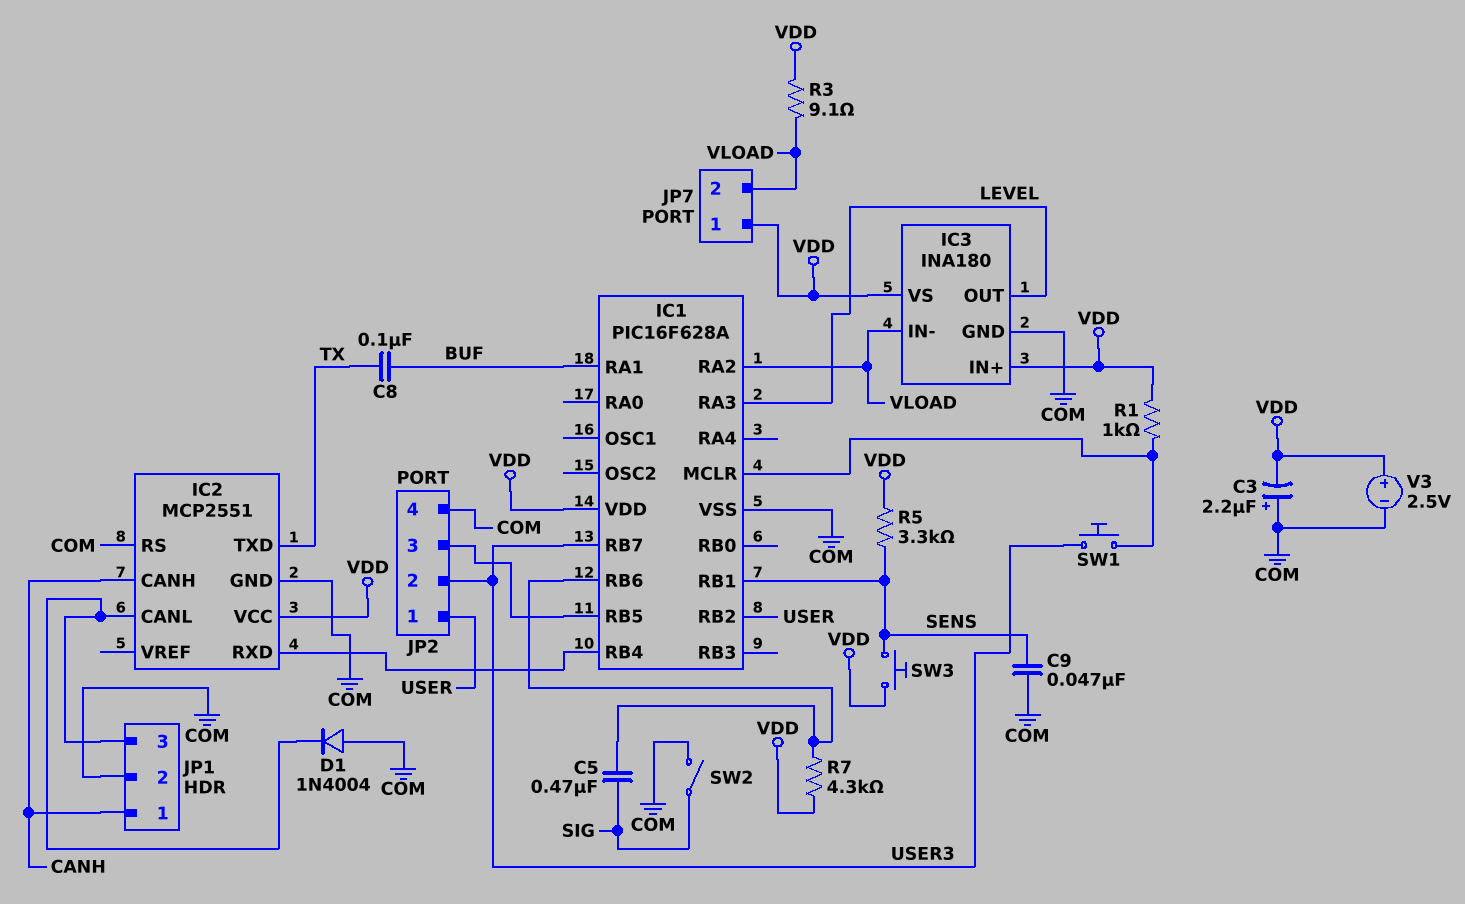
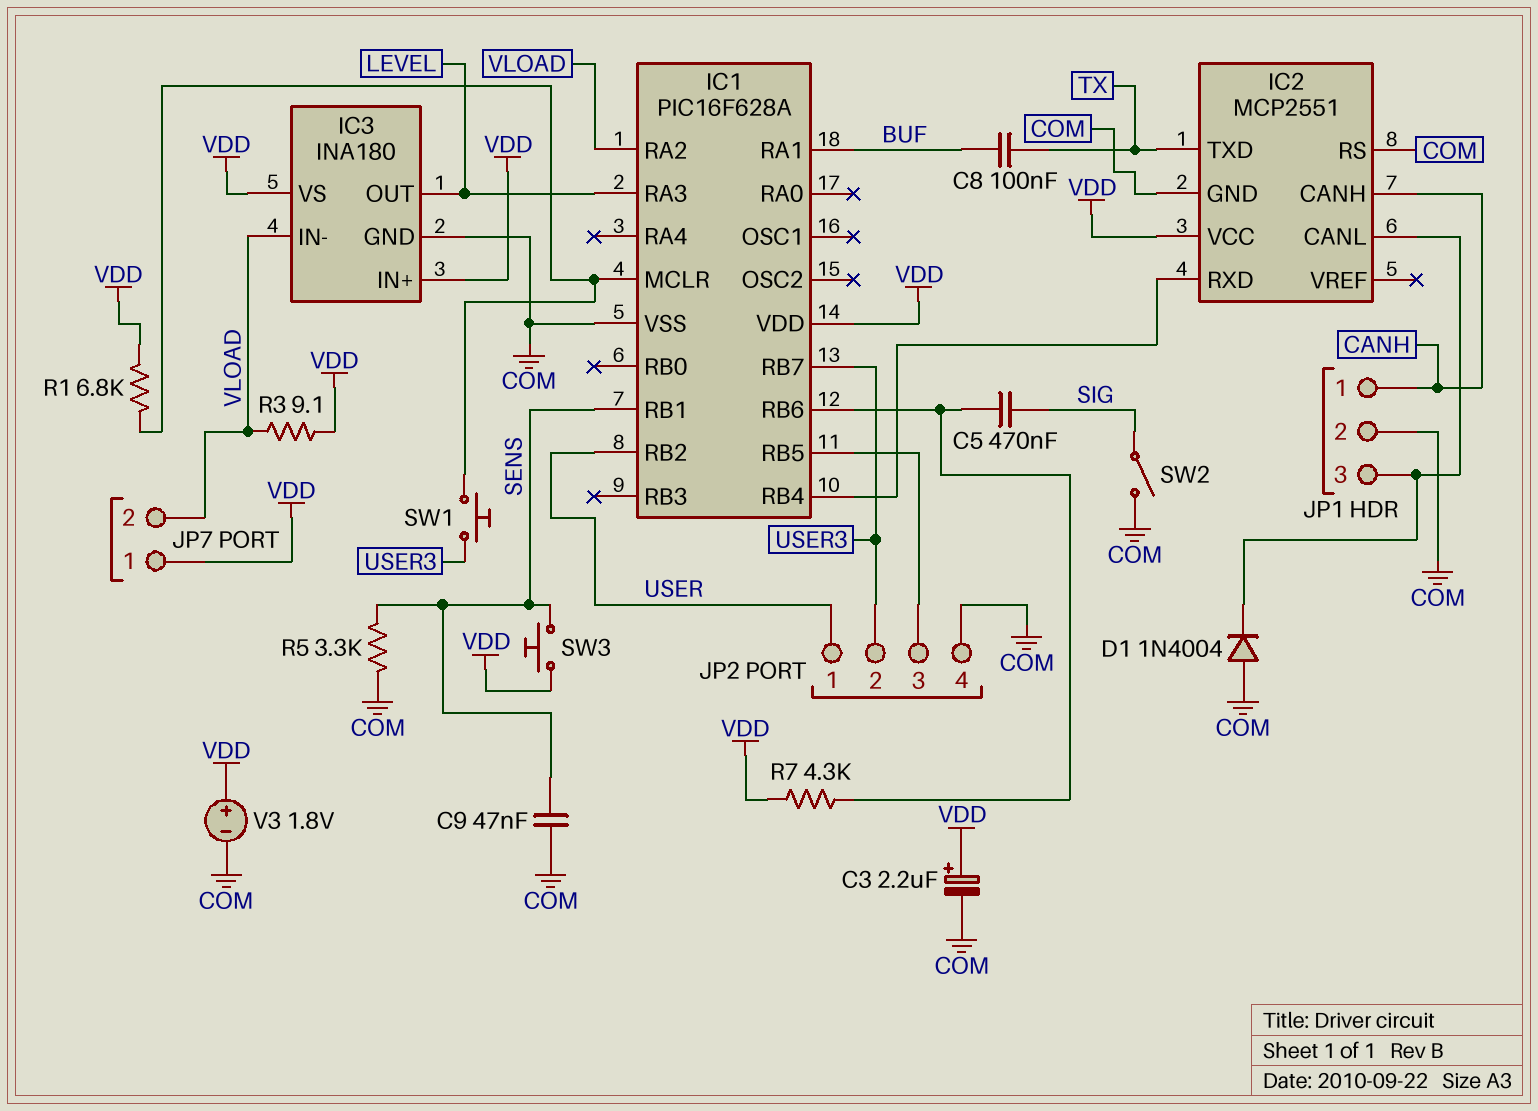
C3: 2.2uF (plus COM, minus VDD) -> 2.2uF (plus VDD, minus COM)
R1: 1k (IC1/MCLR, VDD) -> 6.8k (IC1/MCLR, VDD)
R5: 3.3k (SENS, VDD) -> 3.3k (COM, SENS)
V3: 2.5V (plus VDD, minus COM) -> 1.8V (plus VDD, minus COM)

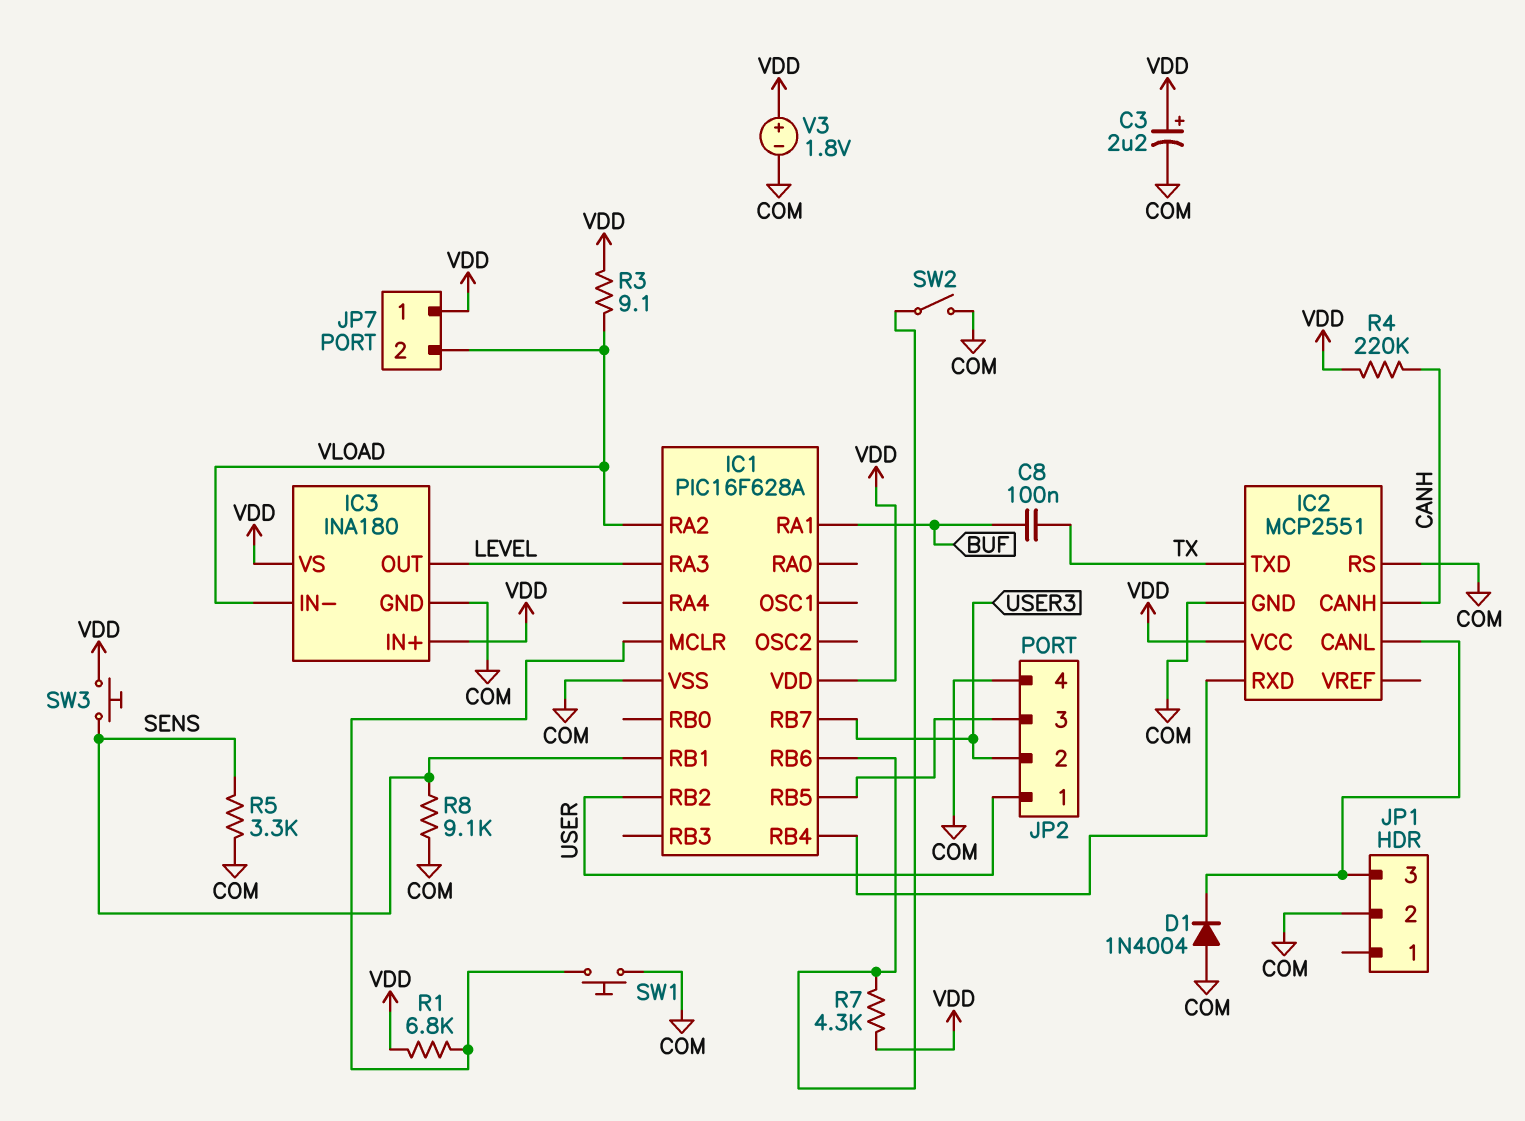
C5: 470nF (IC1/RB6, SIG) -> none
C9: 47nF (COM, SENS) -> none
JP1 pin 1: CANH -> none
R4: none -> 220k (CANH, VDD)
R8: none -> 9.1k (COM, SENS)
SW1: button (IC1/MCLR, USER3) -> button (COM, IC1/MCLR)
SW2: switch (COM, SIG) -> switch (COM, IC1/RB6)

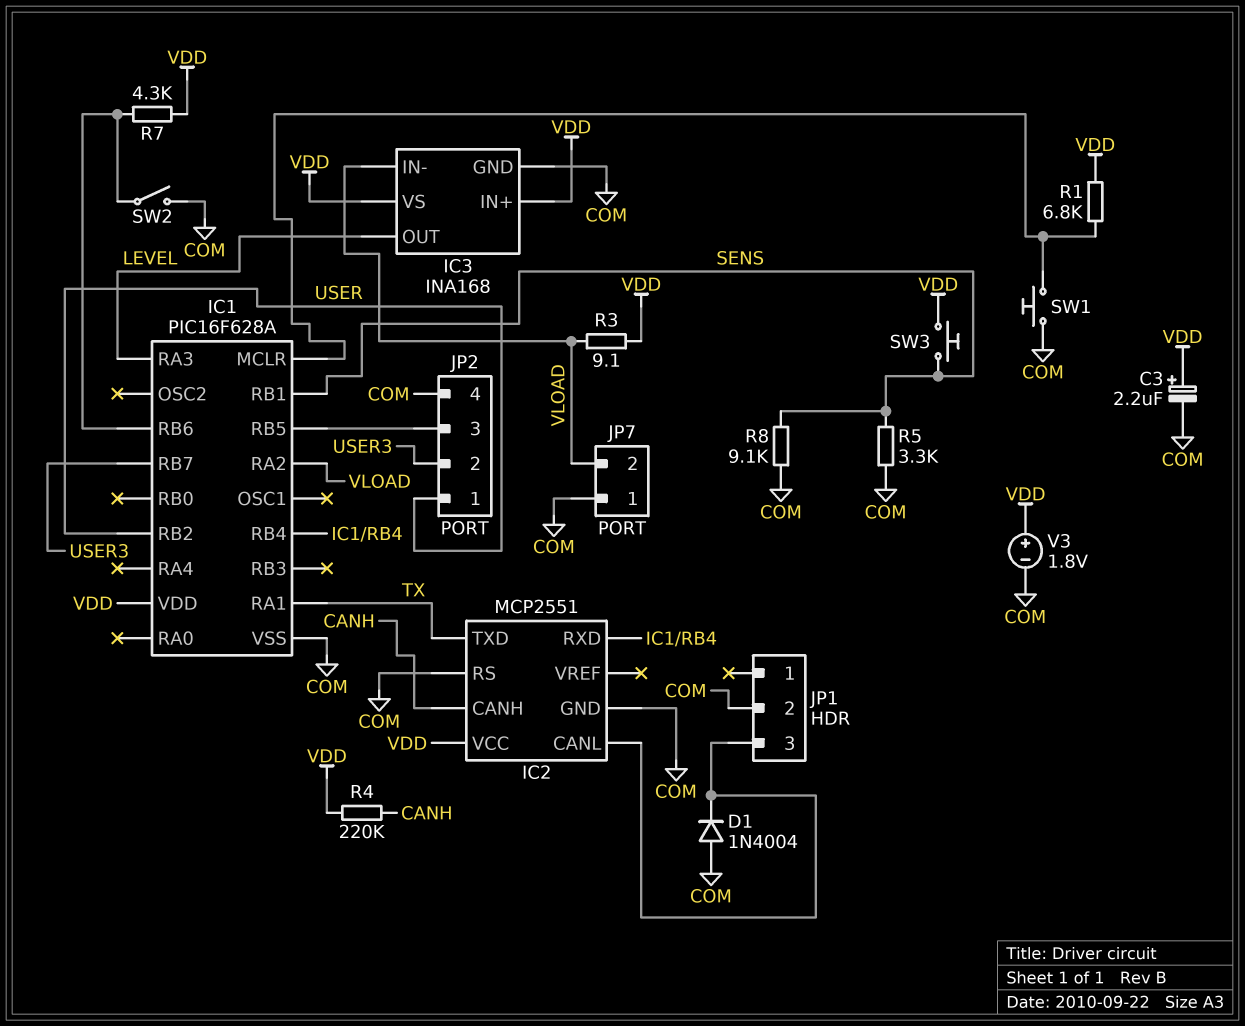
C8: 100nF (BUF, TX) -> none
IC1 pin RA1: BUF -> TX
IC3: INA180 -> INA168
JP7 pin 1: VDD -> COM

